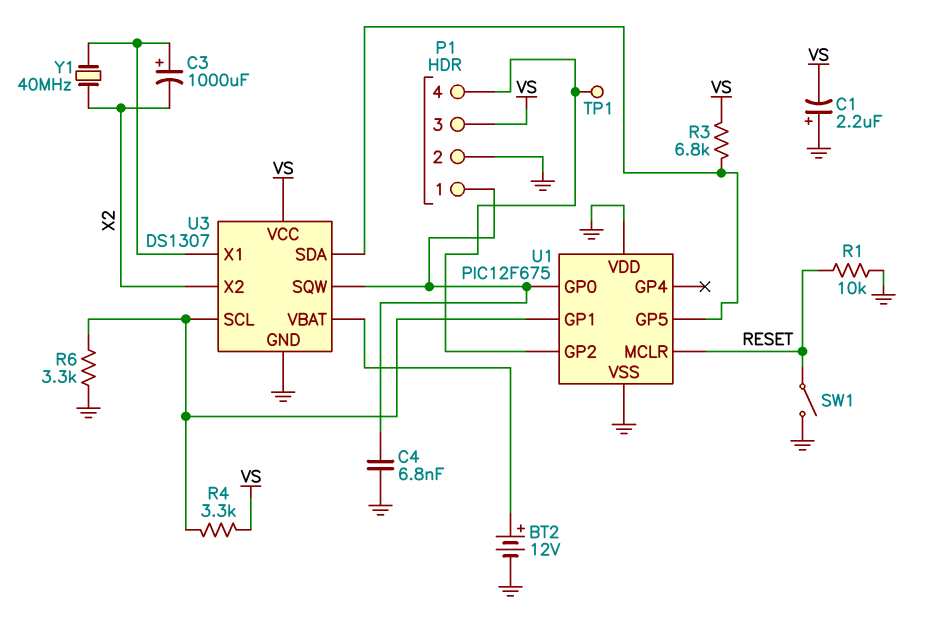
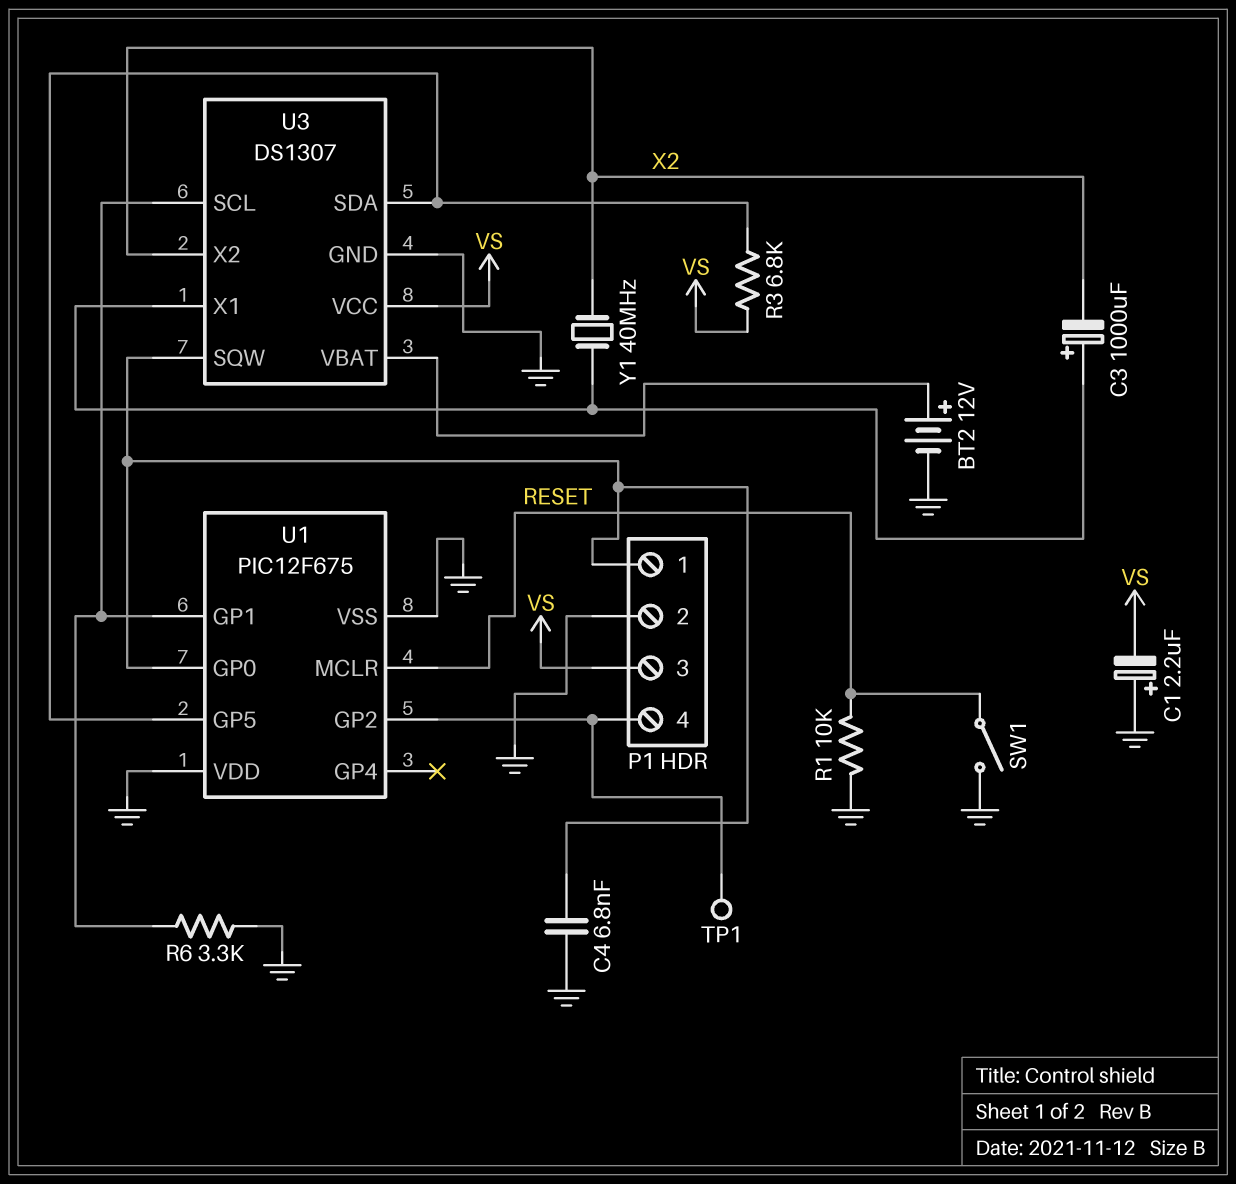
R4: 3.3k (U1/GP1, VS) -> none

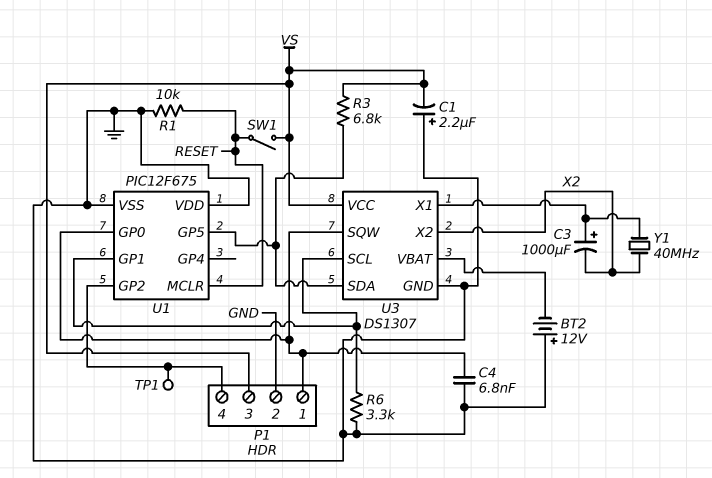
BT2: 12V (plus U3/VBAT, minus GND) -> 12V (plus GND, minus U3/VBAT)
SW1: switch (GND, RESET) -> switch (RESET, VS)

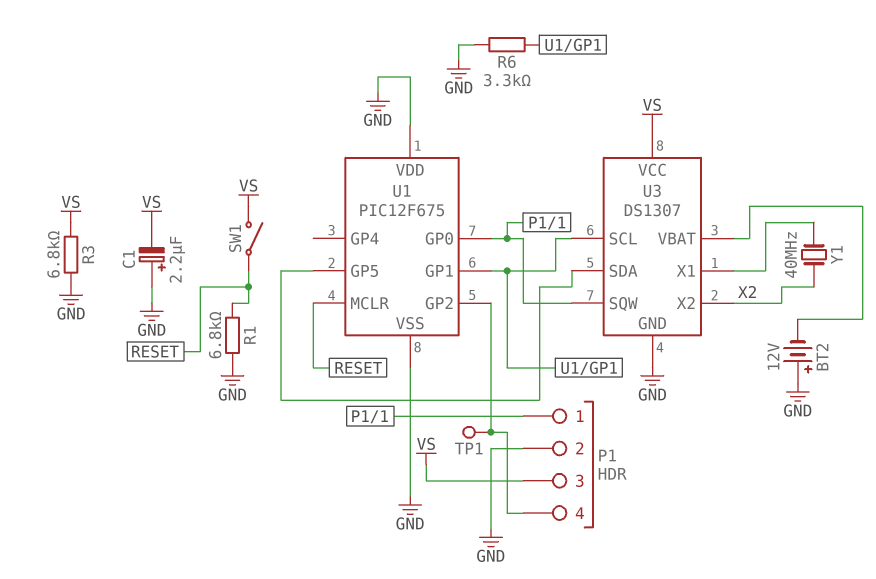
C3: 1000uF (plus U3/X1, minus X2) -> none
C4: 6.8nF (GND, P1/1) -> none
R1: 10k (GND, RESET) -> 6.8k (GND, RESET)
R3: 6.8k (U1/GP5, VS) -> 6.8k (GND, VS)

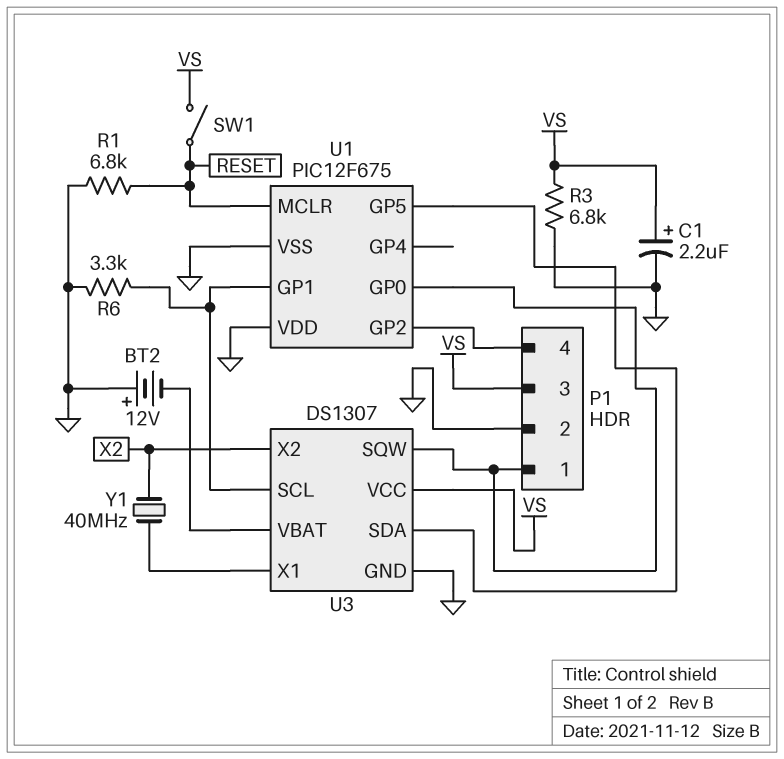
C1: 2.2uF (plus GND, minus VS) -> 2.2uF (plus VS, minus GND)
TP1: test point (P1/4) -> none

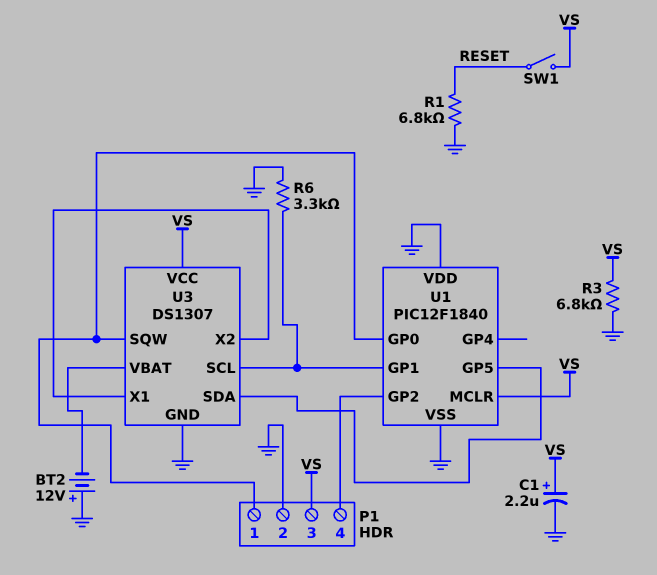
U1: PIC12F675 -> PIC12F1840
U1 pin MCLR: RESET -> VS
U3 pin X2: X2 -> U3/X1
Y1: 40MHz (U3/X1, X2) -> none

